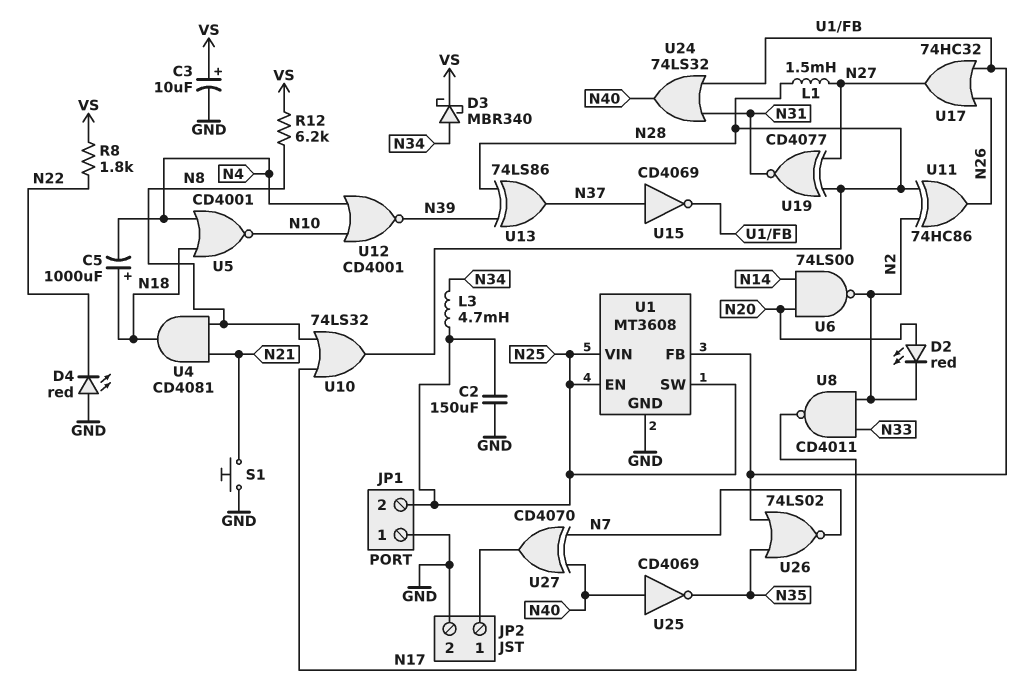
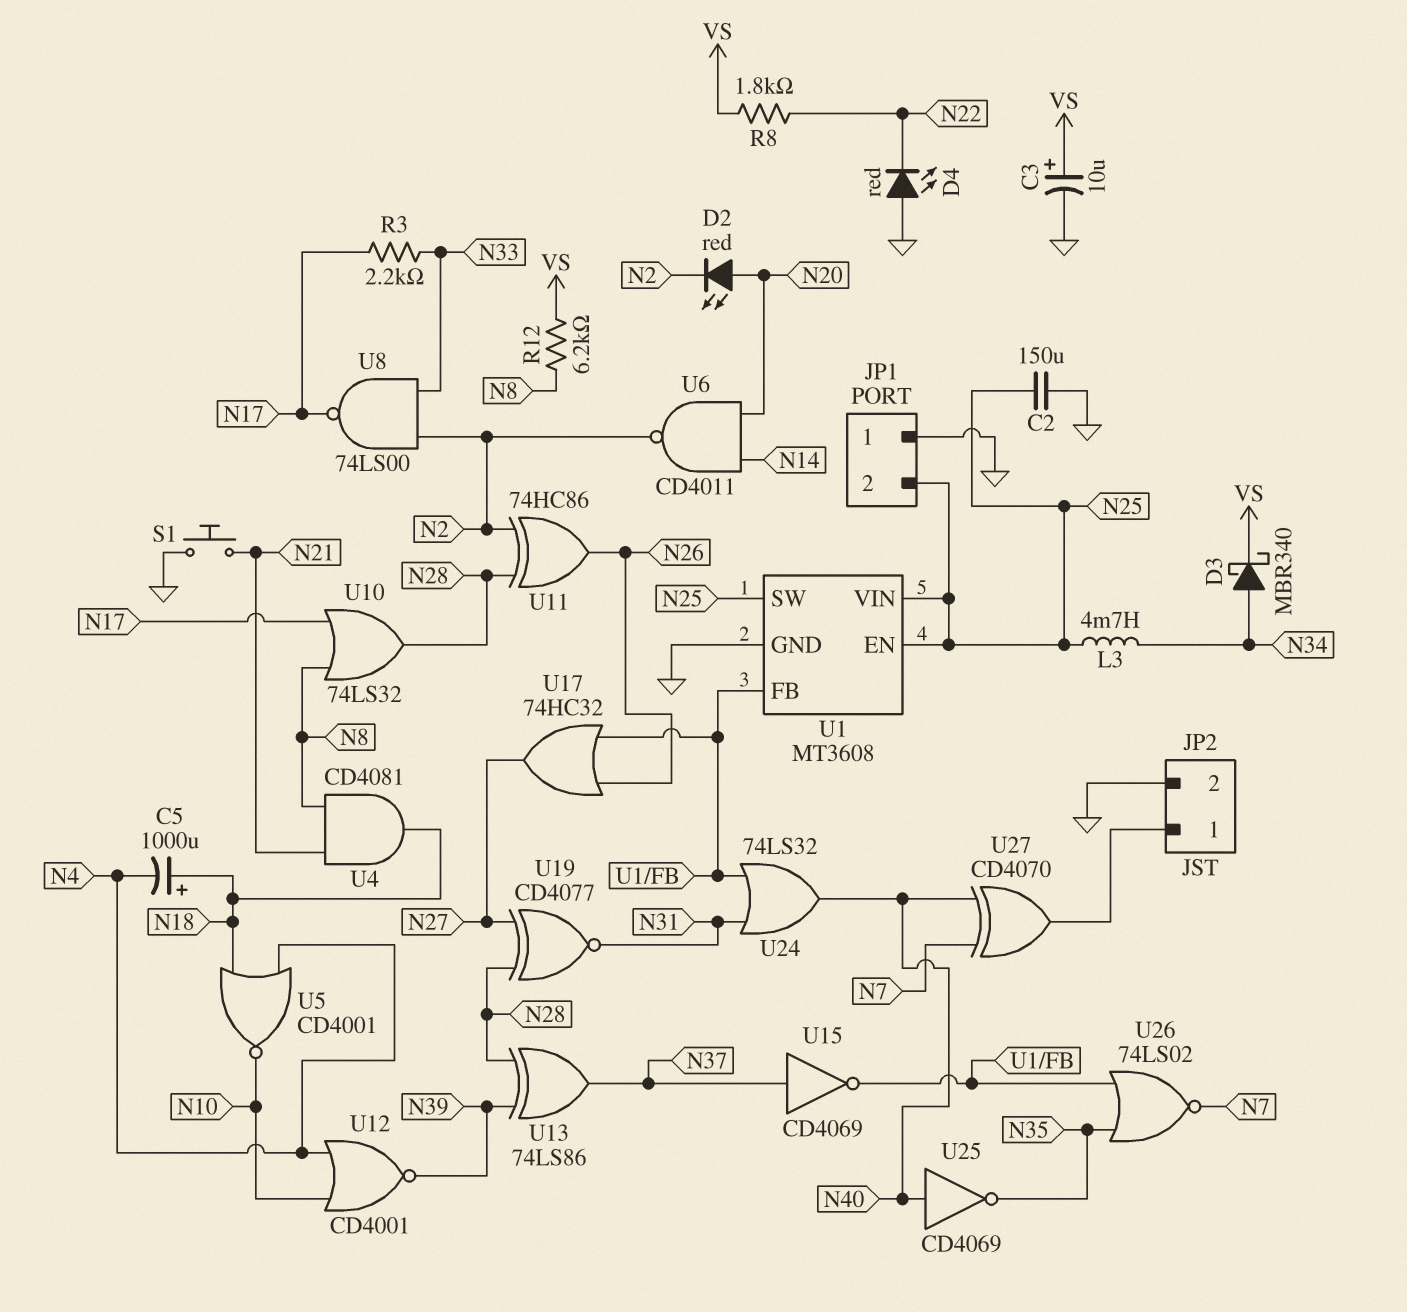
L1: 1.5mH (N27, N28) -> none
R3: none -> 2.2k (N17, N33)
U6: NAND 74LS00 (in N14, in N20, out N2) -> NAND CD4011 (in N14, in N20, out N2)
U8: NAND CD4011 (in N2, in N33, out N17) -> NAND 74LS00 (in N2, in N33, out N17)

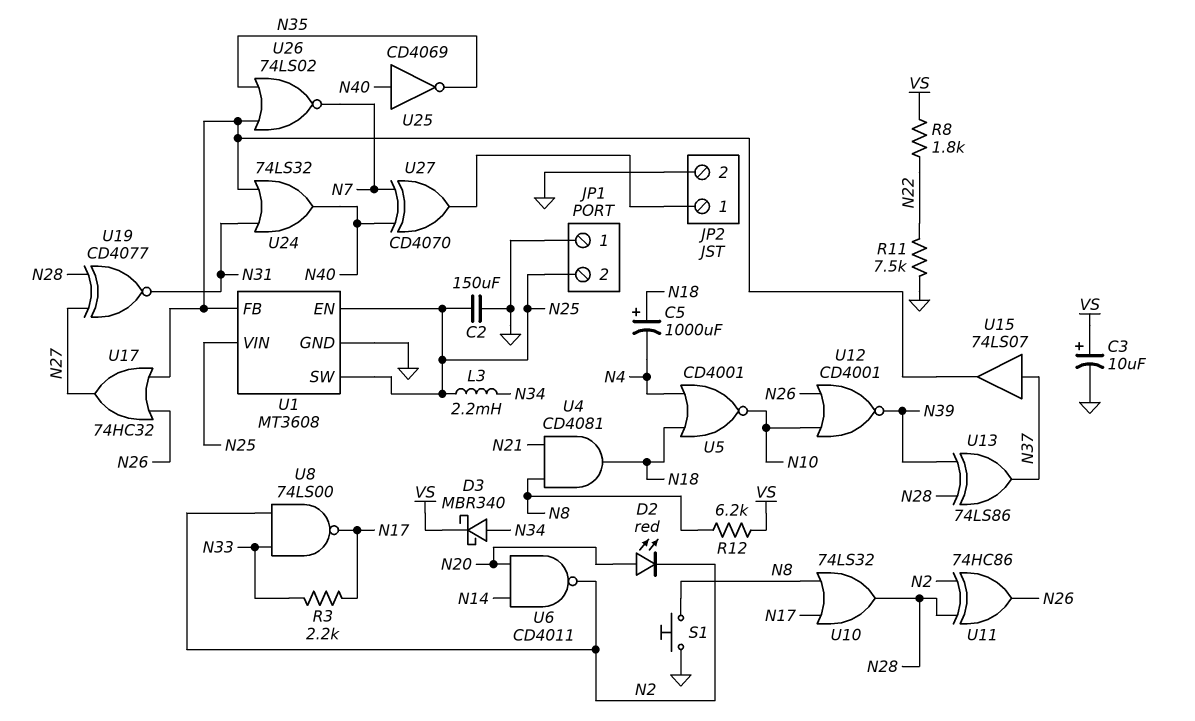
D4: LED red (A GND, K N22) -> none
L3: 4.7mH (N25, N34) -> 2.2mH (N25, N34)
R11: none -> 7.5k (GND, N22)
S1: button (GND, N21) -> button (GND, N8)
U12: NOR CD4001 (in N4, in N10, out N39) -> NOR CD4001 (in N10, in N26, out N39)
U15: NOT CD4069 (in N37, out U1/FB) -> buffer 74LS07 (in N37, out U1/FB)

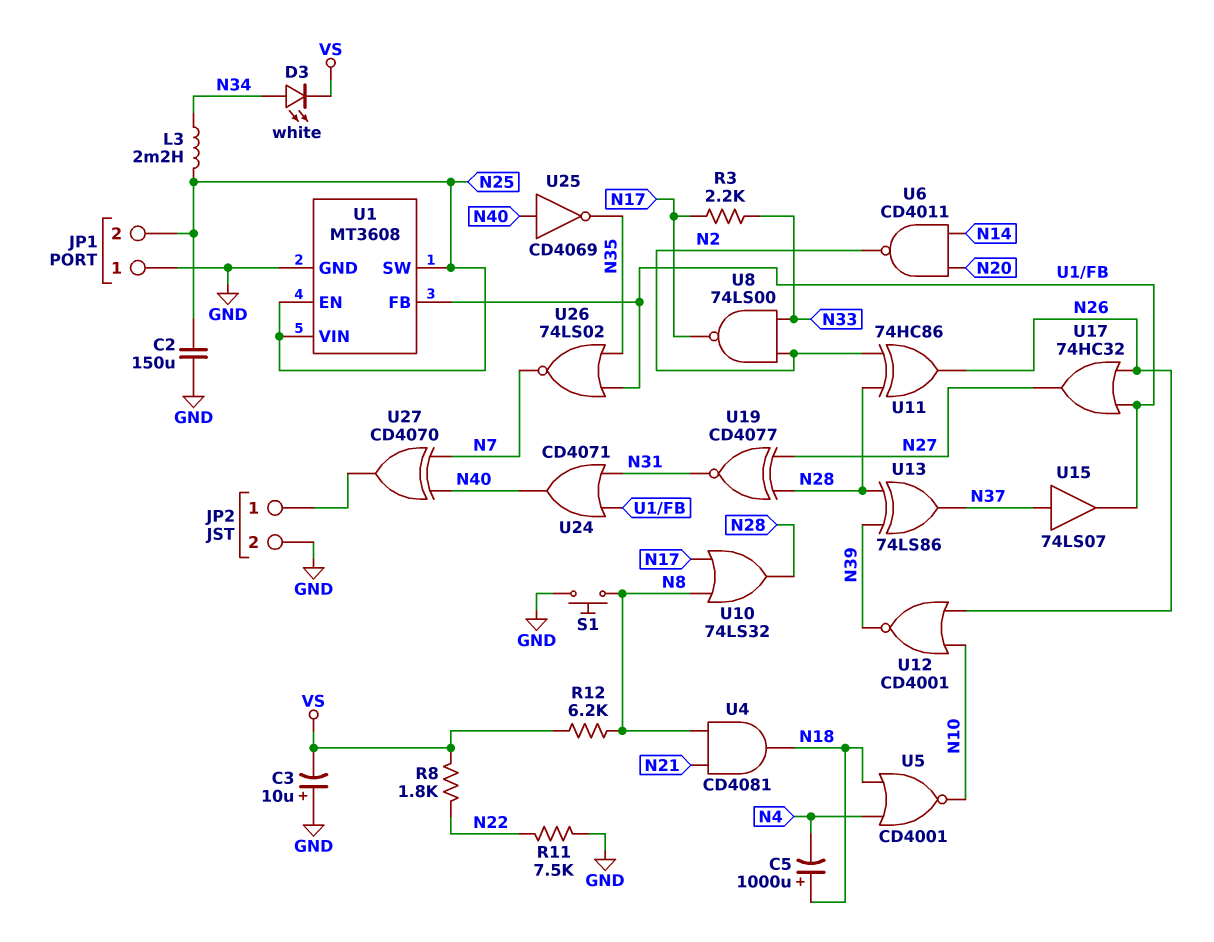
C3: 10uF (plus VS, minus GND) -> 10uF (plus GND, minus VS)
D2: LED red (A N20, K N2) -> none
D3: schottky MBR340 (A N34, K VS) -> LED white (A N34, K VS)
U24: OR 74LS32 (in N31, in U1/FB, out N40) -> OR CD4071 (in N31, in U1/FB, out N40)

